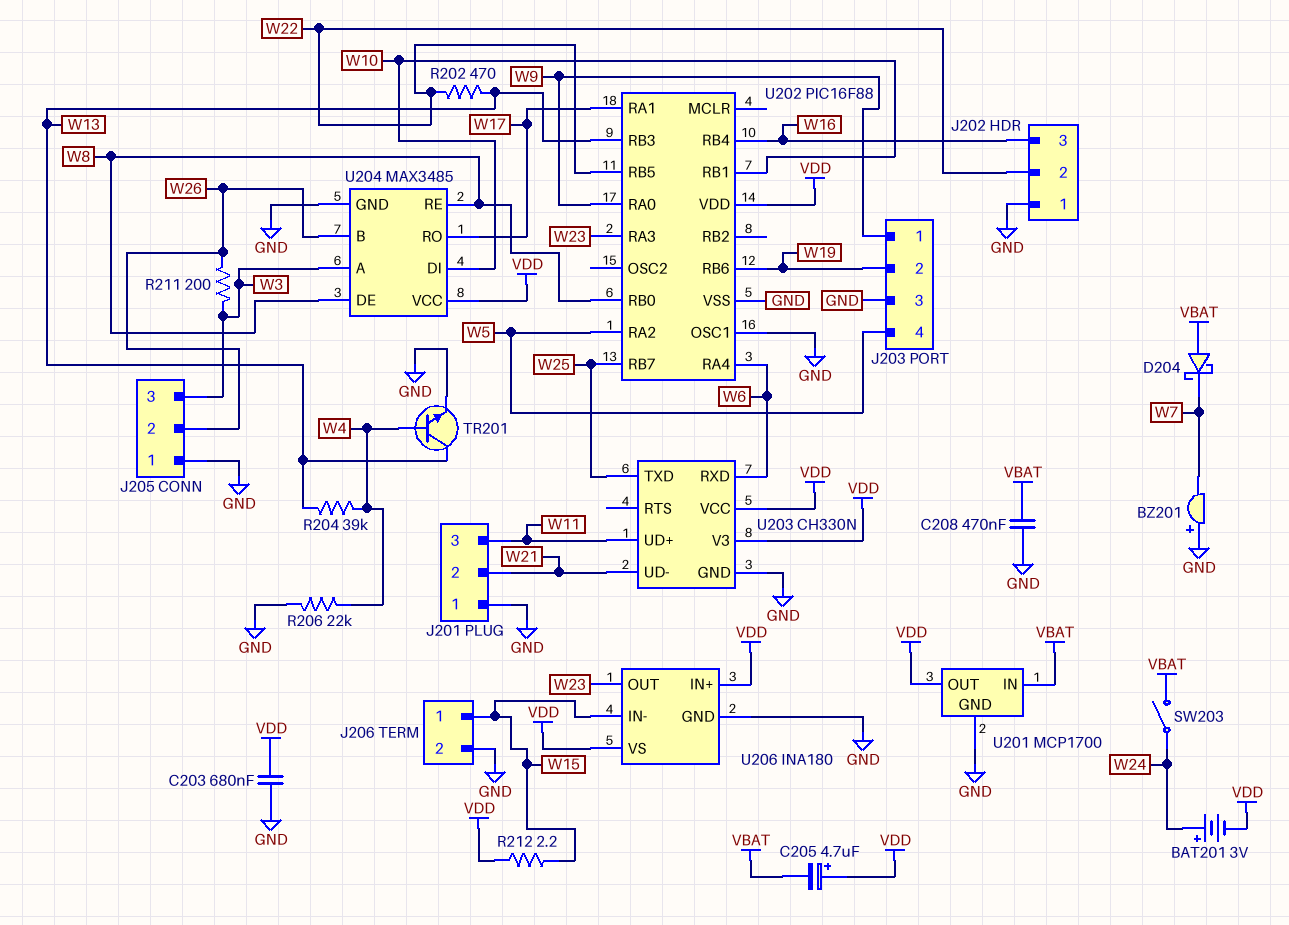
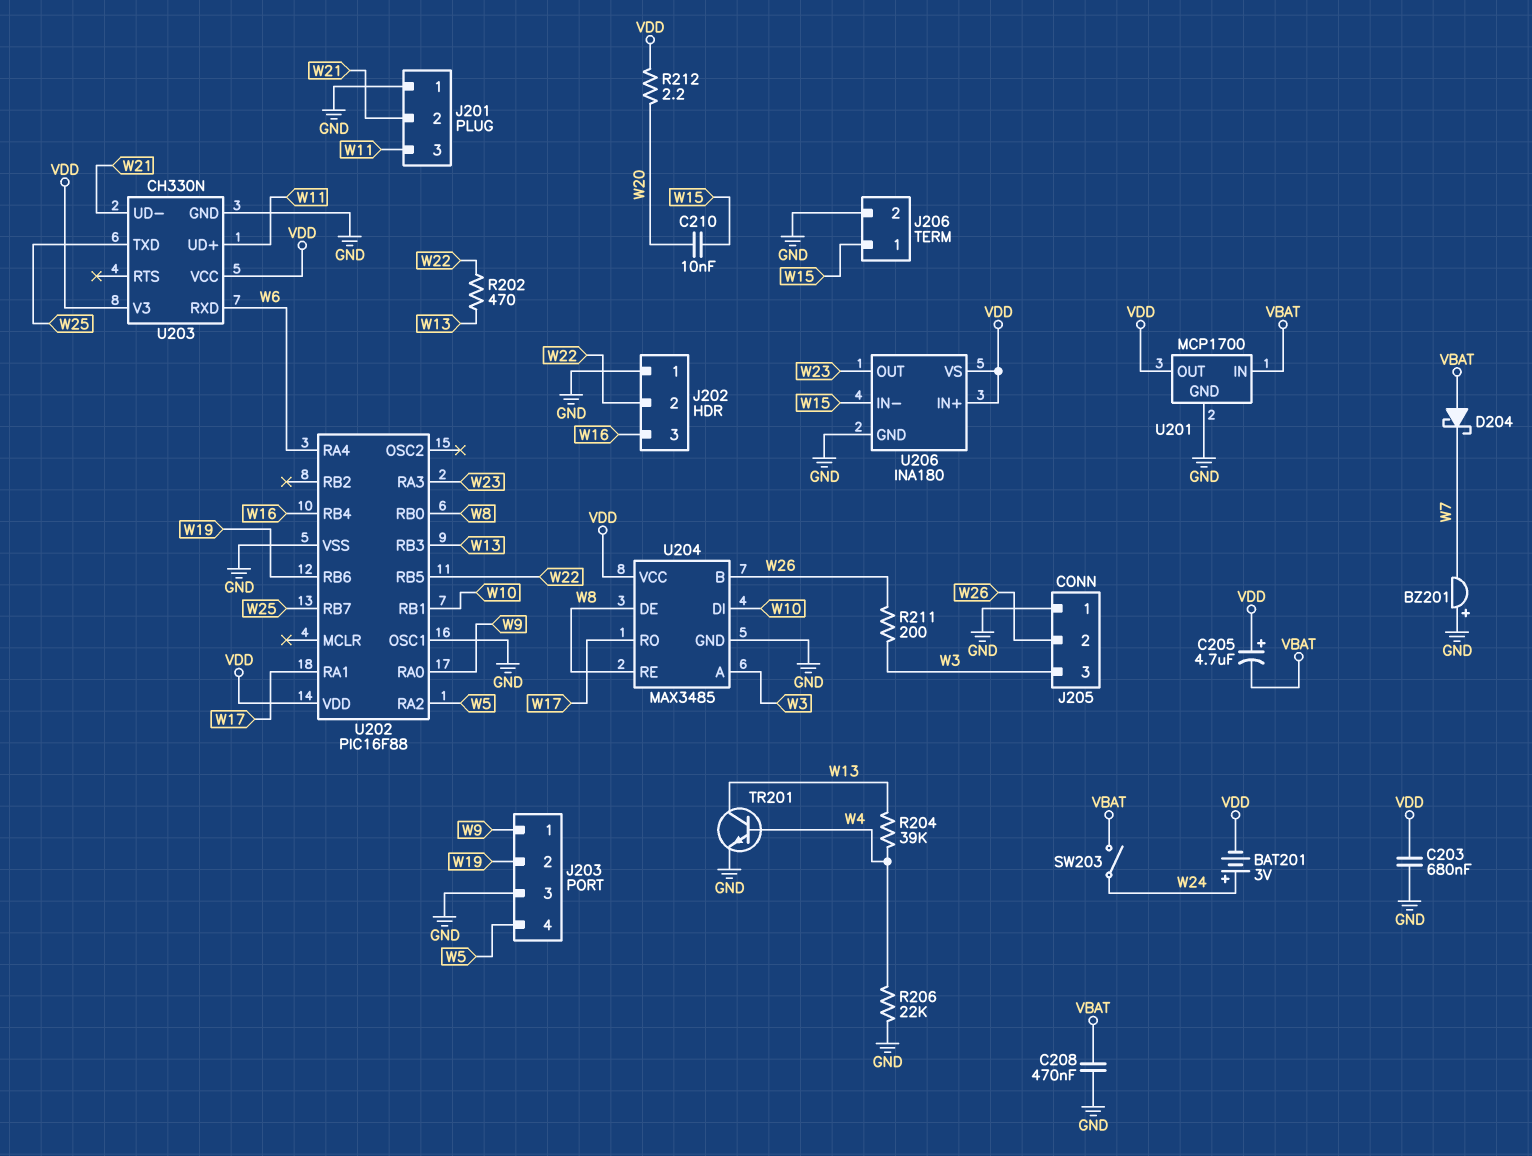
C210: none -> 10nF (W15, W20)
R212: 2.2 (VDD, W15) -> 2.2 (VDD, W20)

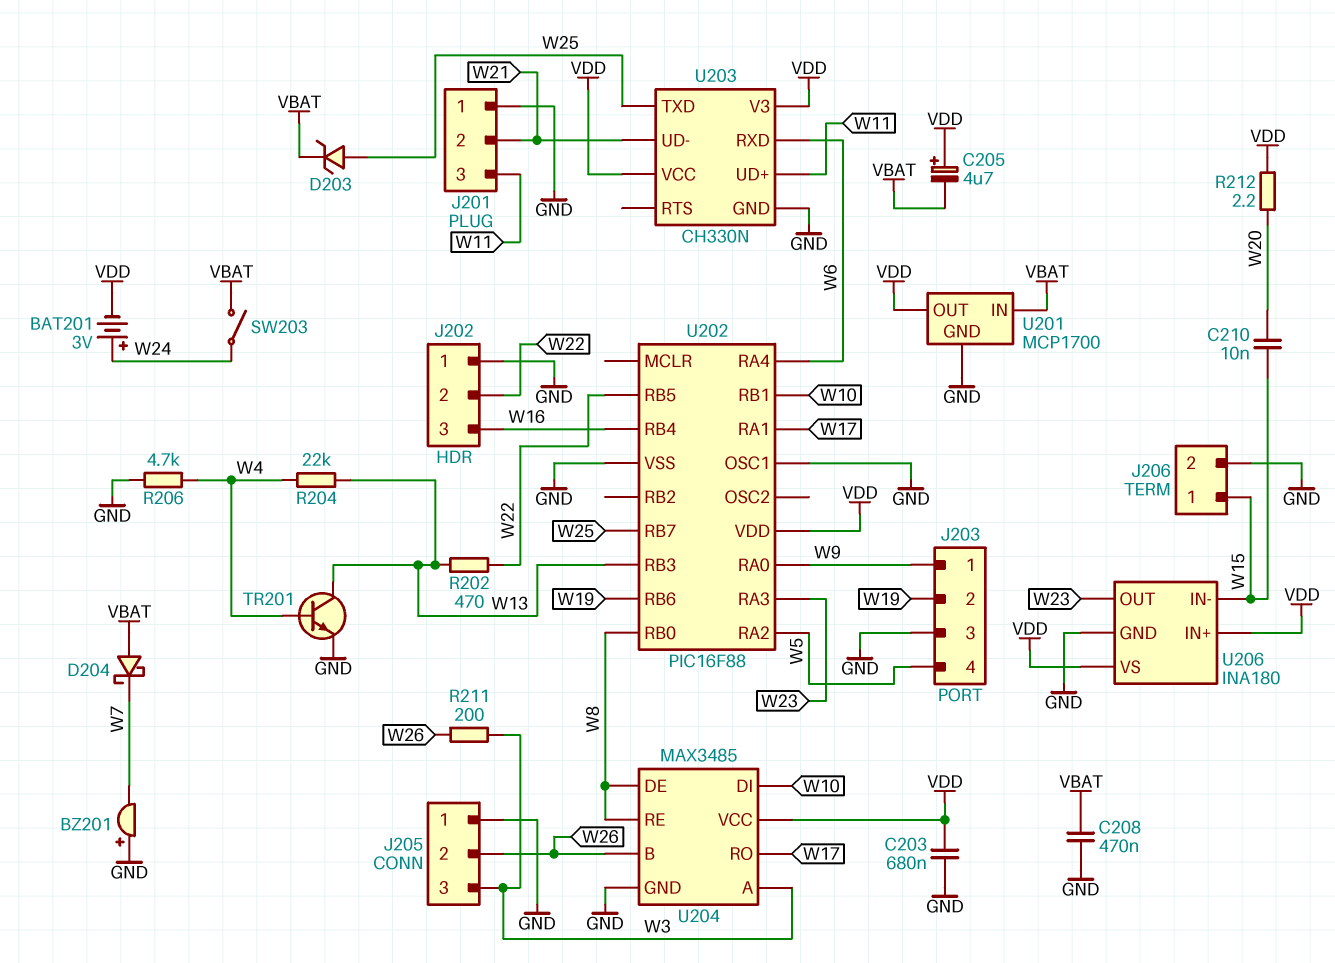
D203: none -> zener (A W25, K VBAT)
R204: 39k (W4, W13) -> 22k (W4, W13)
R206: 22k (GND, W4) -> 4.7k (GND, W4)

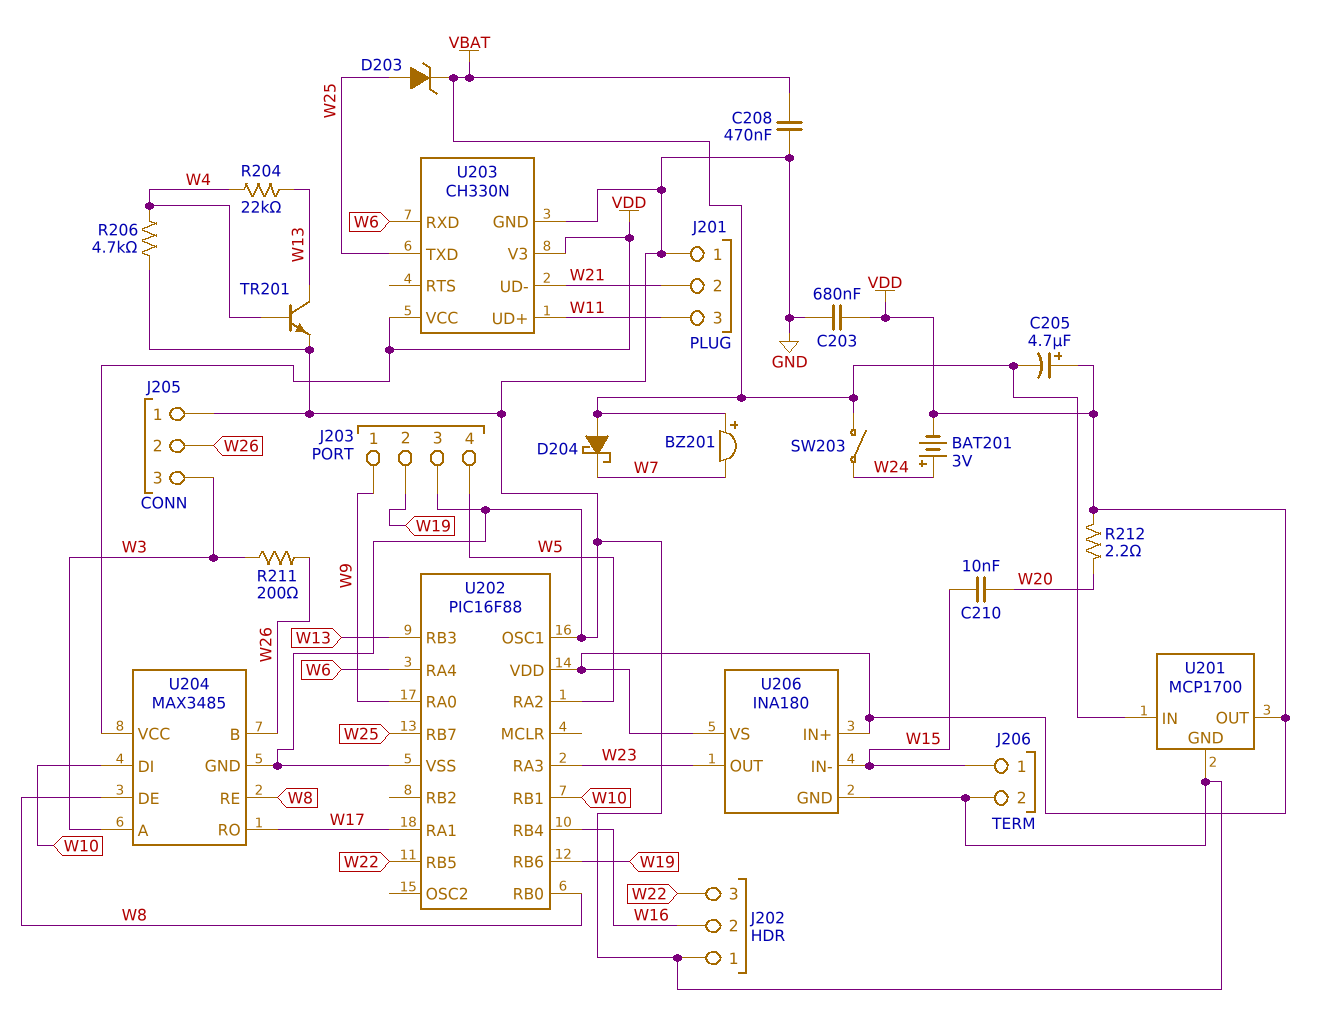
BZ201: buzzer (plus GND, minus W7) -> buzzer (plus VBAT, minus W7)
J202 pin 2: W22 -> W16
J202 pin 3: W16 -> W22
R202: 470 (W13, W22) -> none

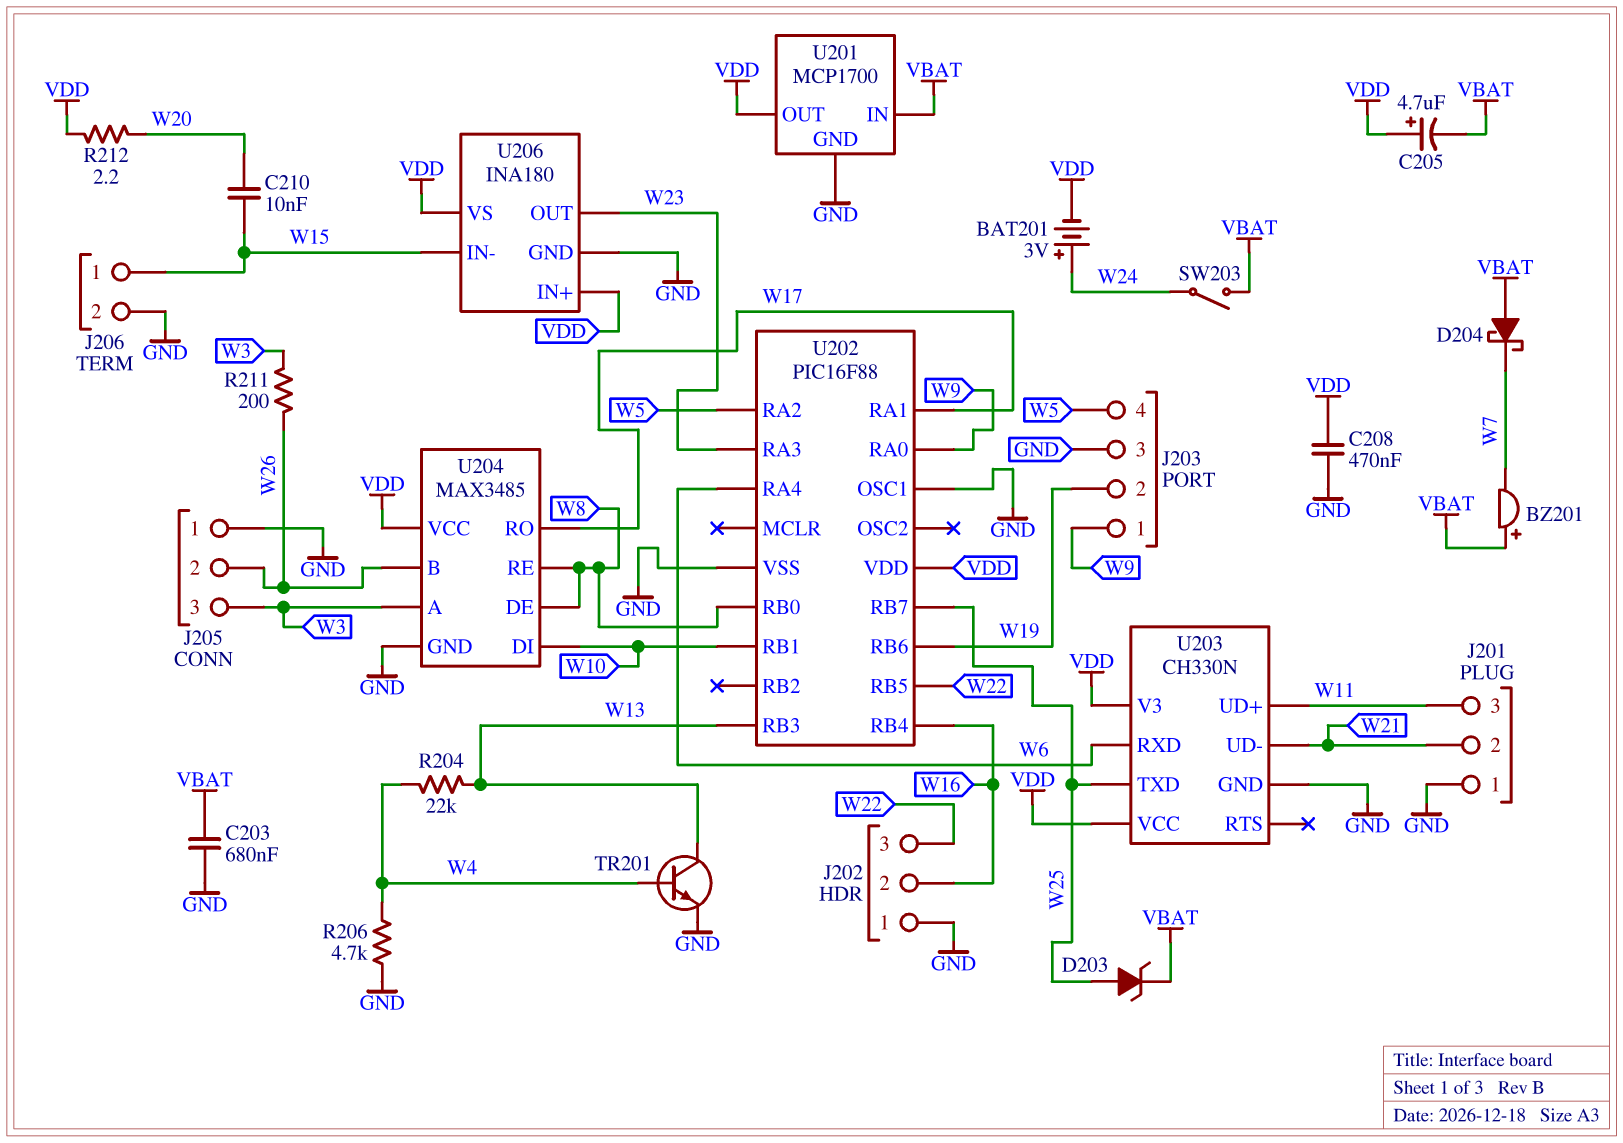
C203: 680nF (GND, VDD) -> 680nF (GND, VBAT)
C208: 470nF (GND, VBAT) -> 470nF (GND, VDD)

